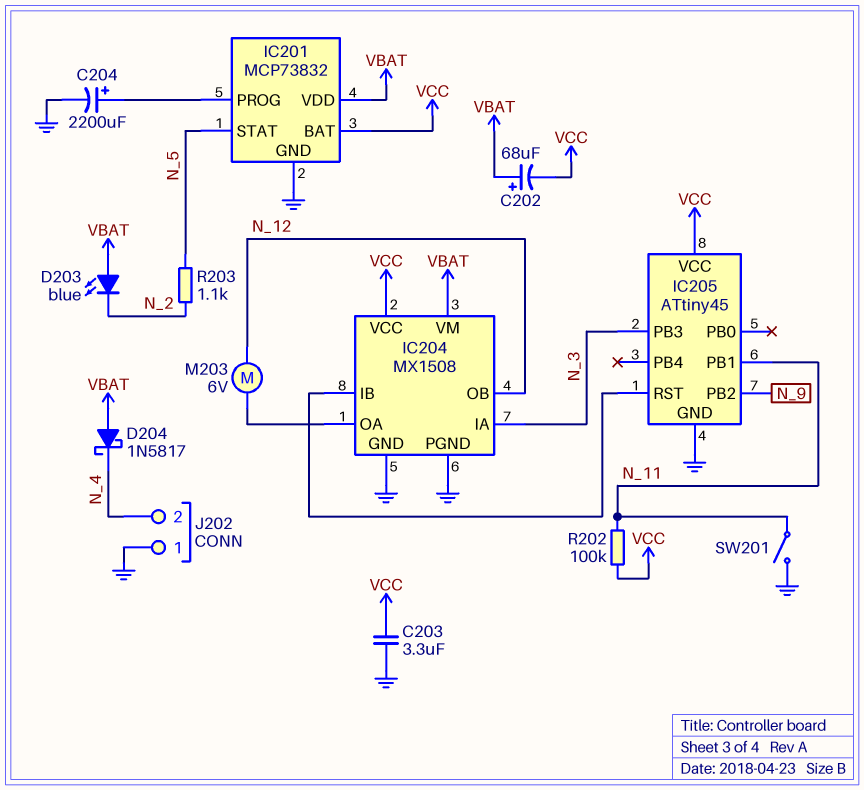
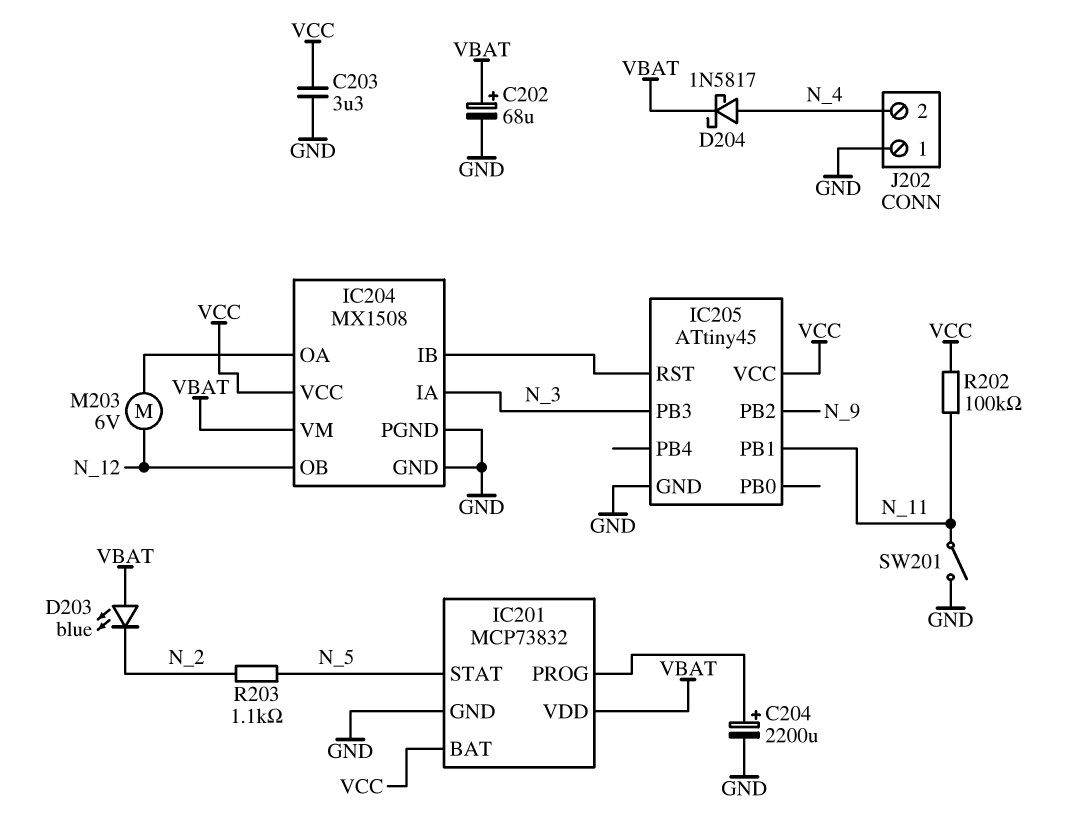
C202: 68uF (plus VBAT, minus VCC) -> 68uF (plus VBAT, minus GND)
D204: schottky 1N5817 (A VBAT, K N_4) -> schottky 1N5817 (A N_4, K VBAT)

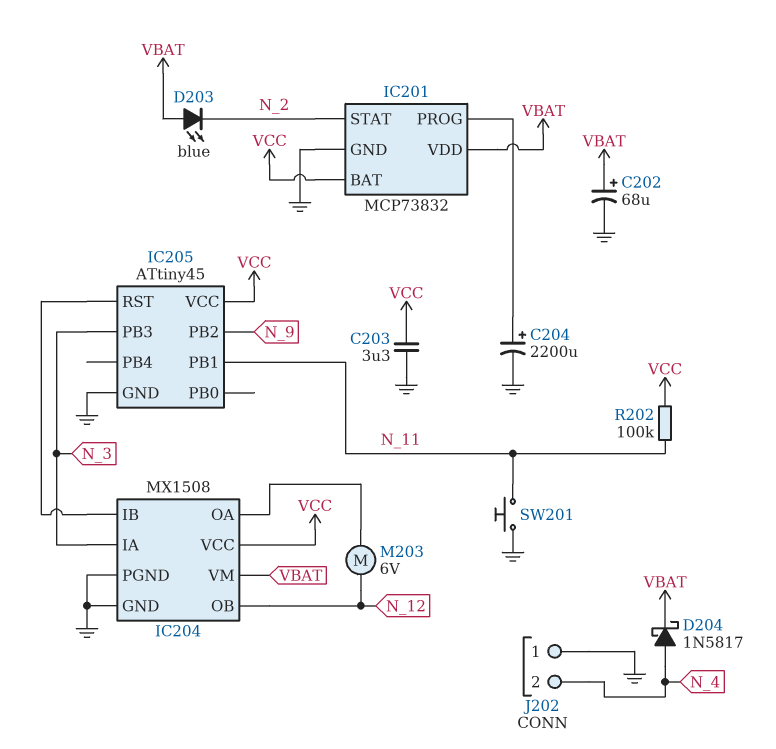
IC201 pin STAT: N_5 -> N_2
R203: 1.1k (N_2, N_5) -> none
SW201: switch (GND, N_11) -> button (GND, N_11)

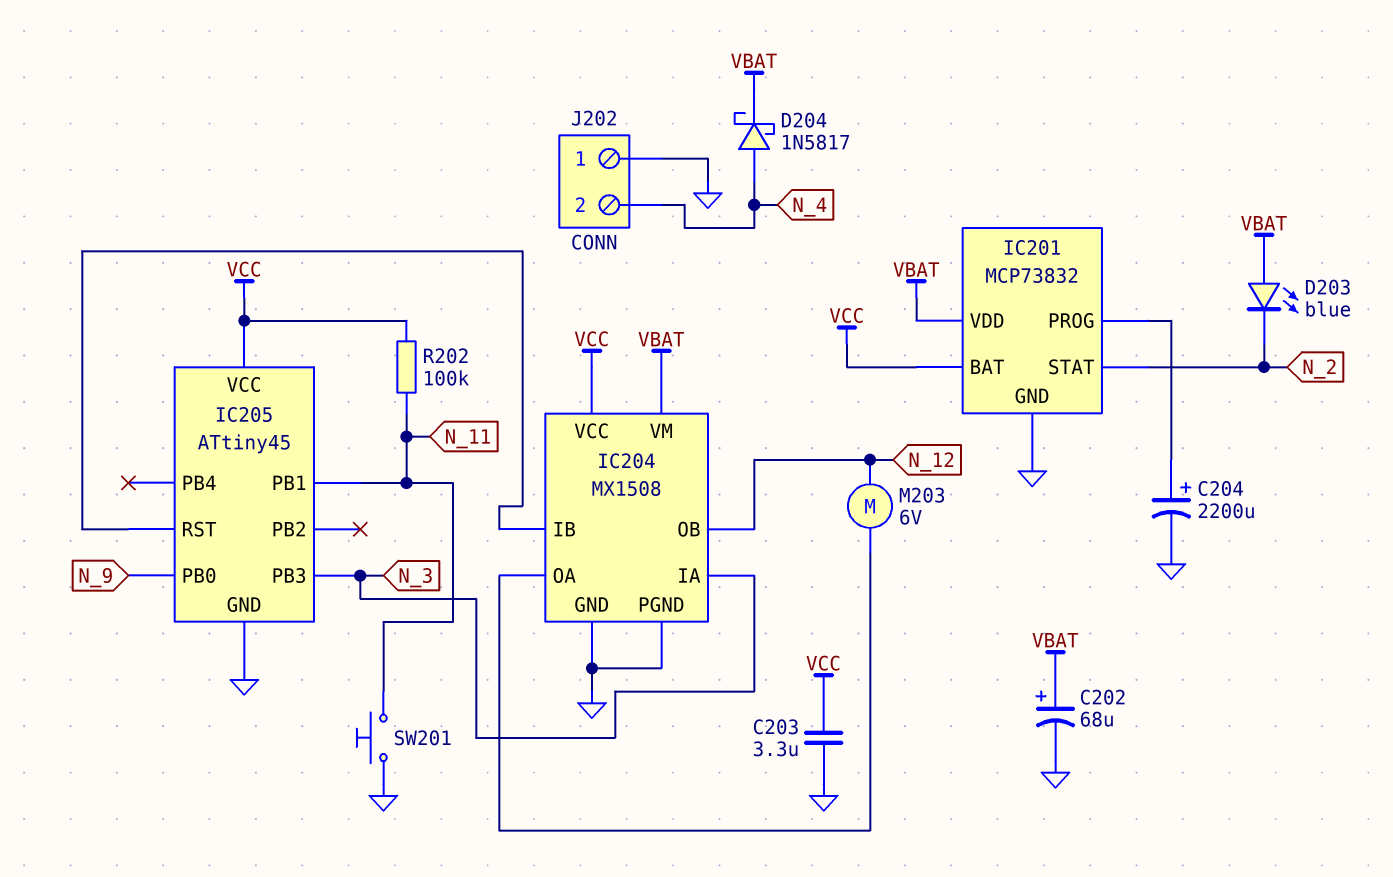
IC205 pin PB0: none -> N_9
IC205 pin PB2: N_9 -> none

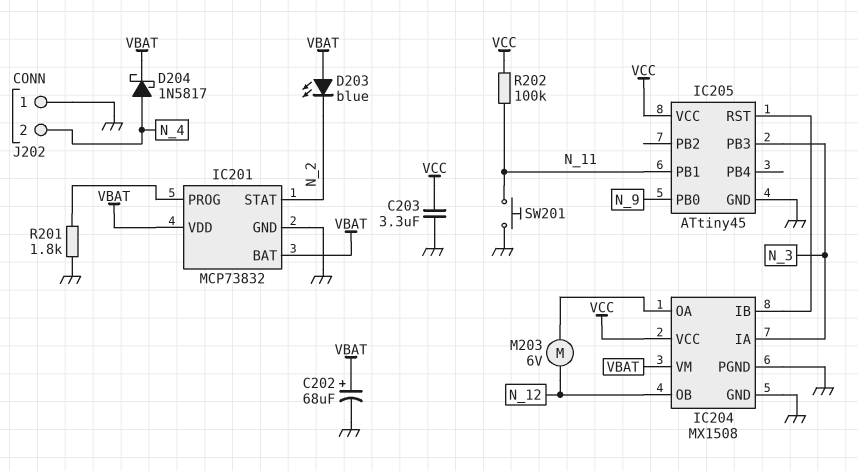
C204: 2200uF (plus IC201/PROG, minus GND) -> none
IC201 pin BAT: VCC -> VBAT
R201: none -> 1.8k (GND, IC201/PROG)

